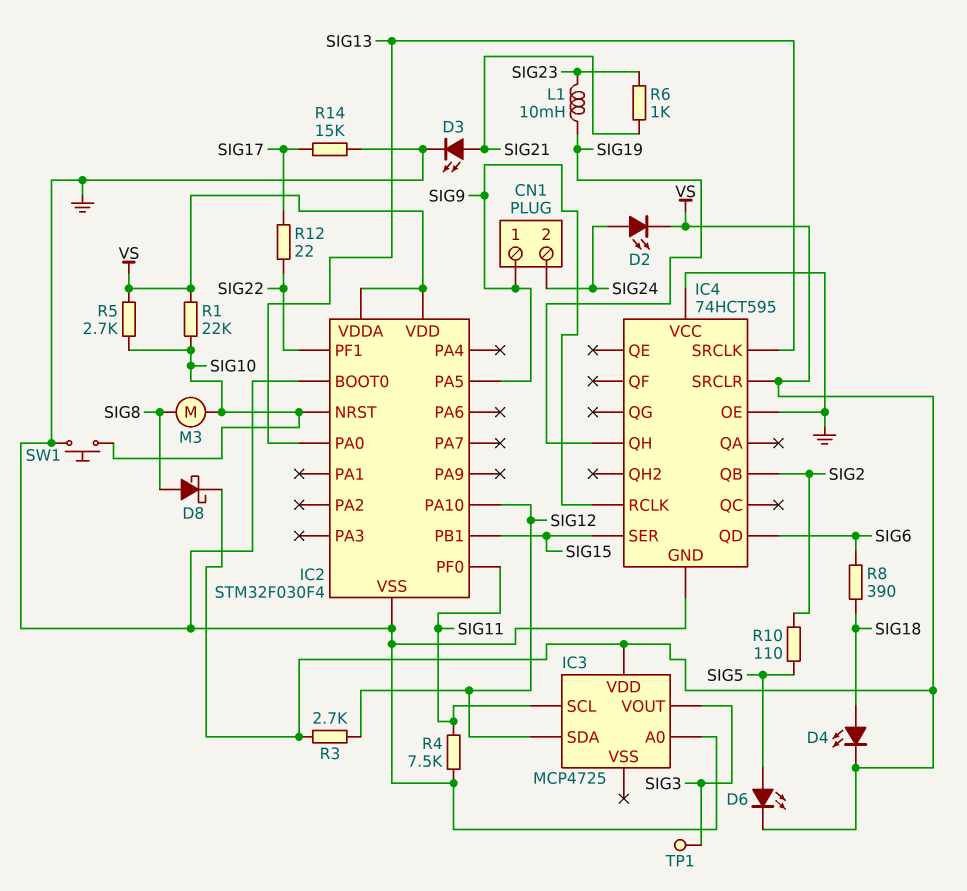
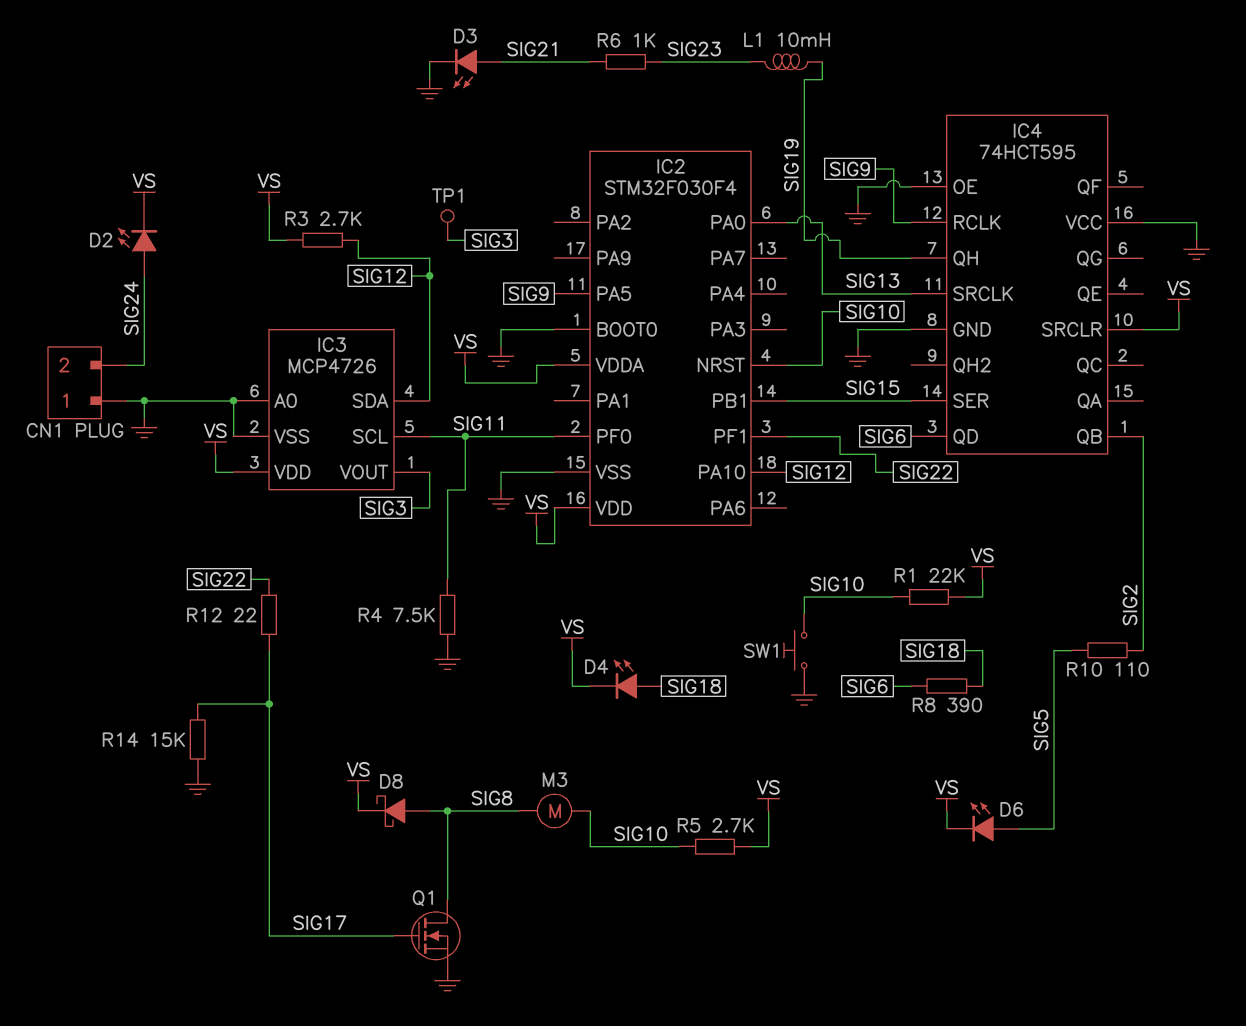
CN1 pin 1: SIG9 -> GND
IC3: MCP4725 -> MCP4726
IC3 pin VSS: none -> GND
Q1: none -> NMOS (G SIG17, D SIG8, S GND)

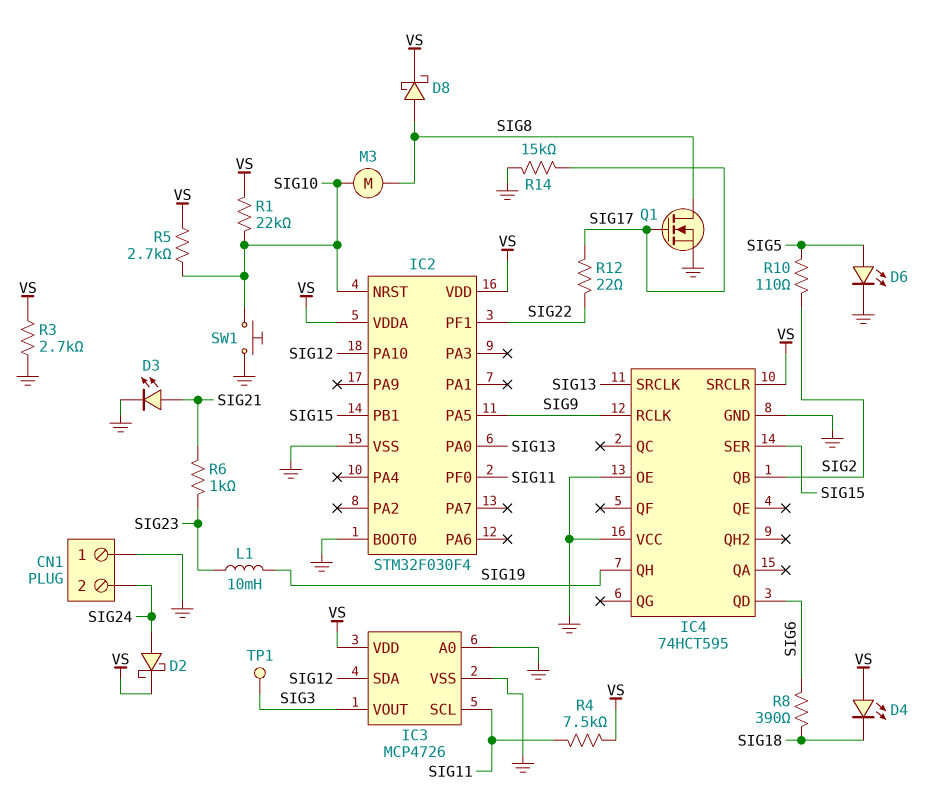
D2: LED (A SIG24, K VS) -> schottky (A SIG24, K VS)
D4: LED (A SIG18, K VS) -> LED (A VS, K SIG18)
D6: LED (A SIG5, K VS) -> LED (A SIG5, K GND)
R3: 2.7k (SIG12, VS) -> 2.7k (GND, VS)
R4: 7.5k (GND, SIG11) -> 7.5k (SIG11, VS)

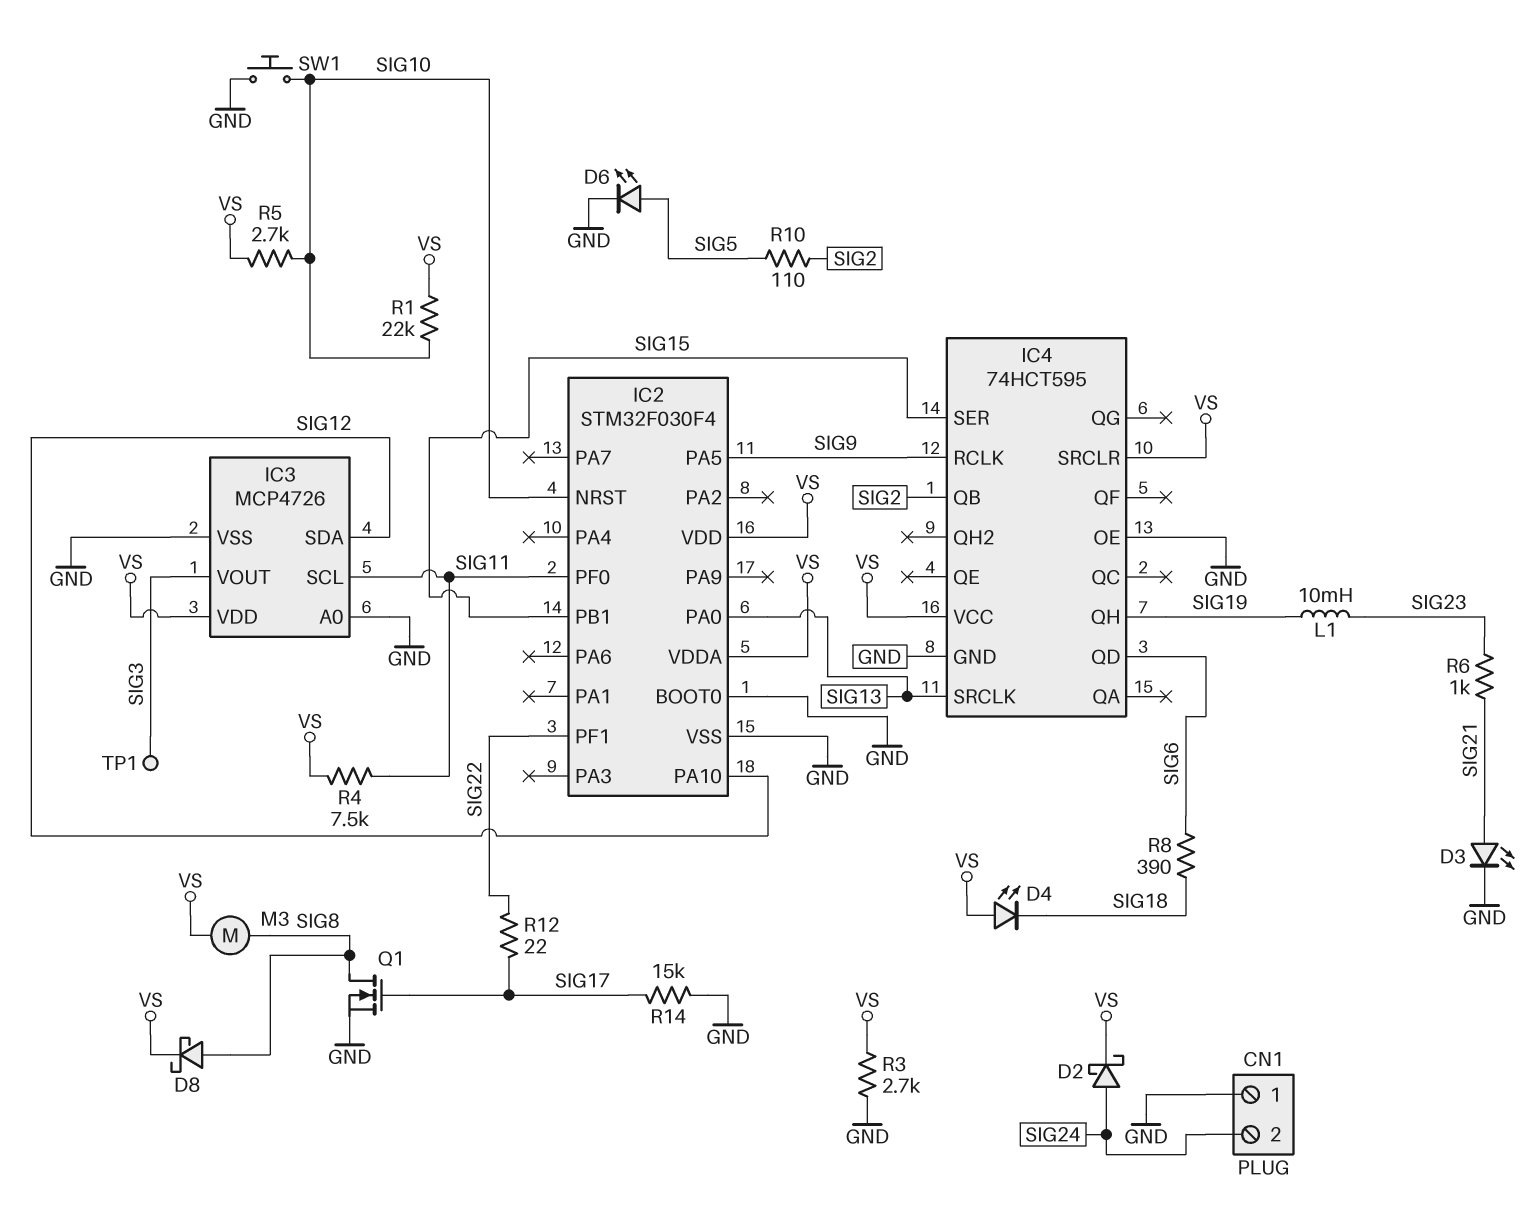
IC4 pin VCC: GND -> VS
M3: motor (SIG8, SIG10) -> motor (SIG8, VS)

